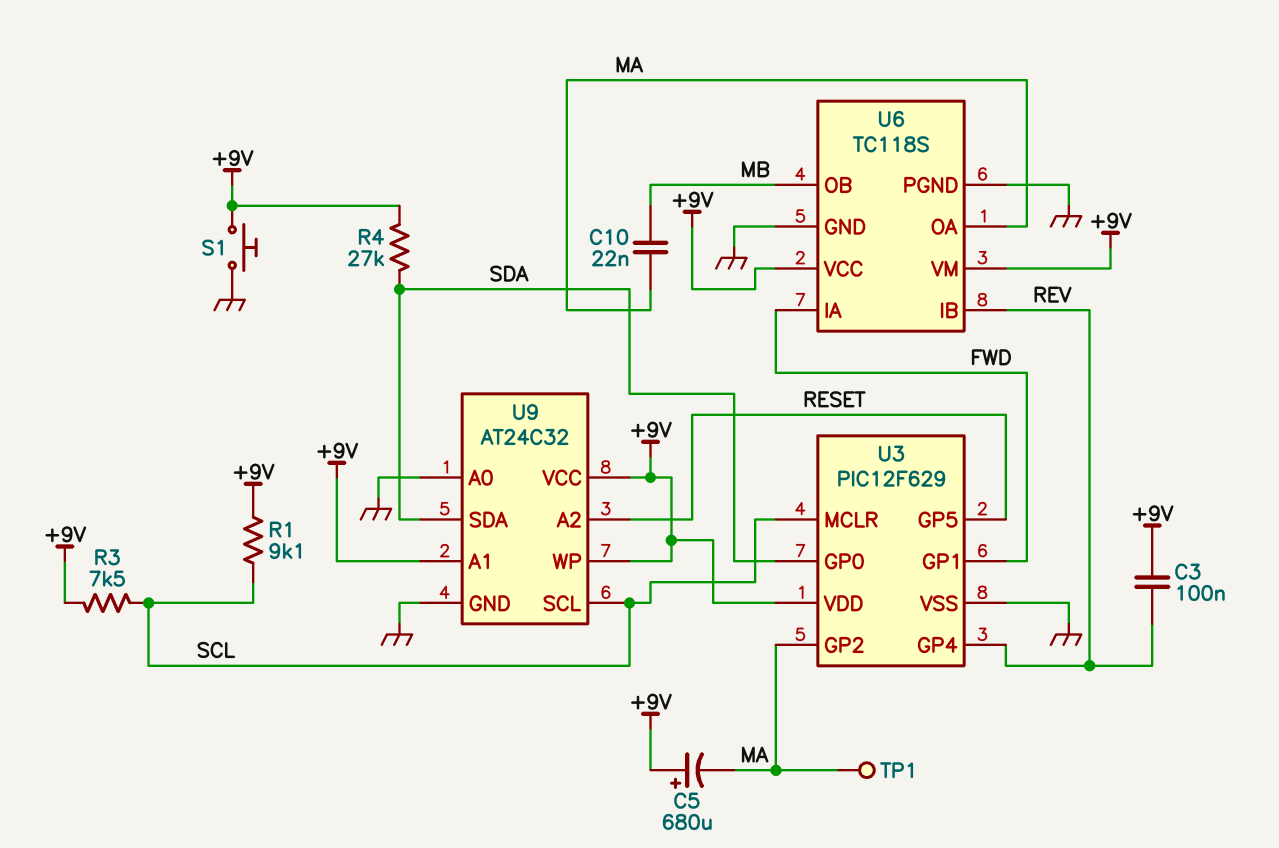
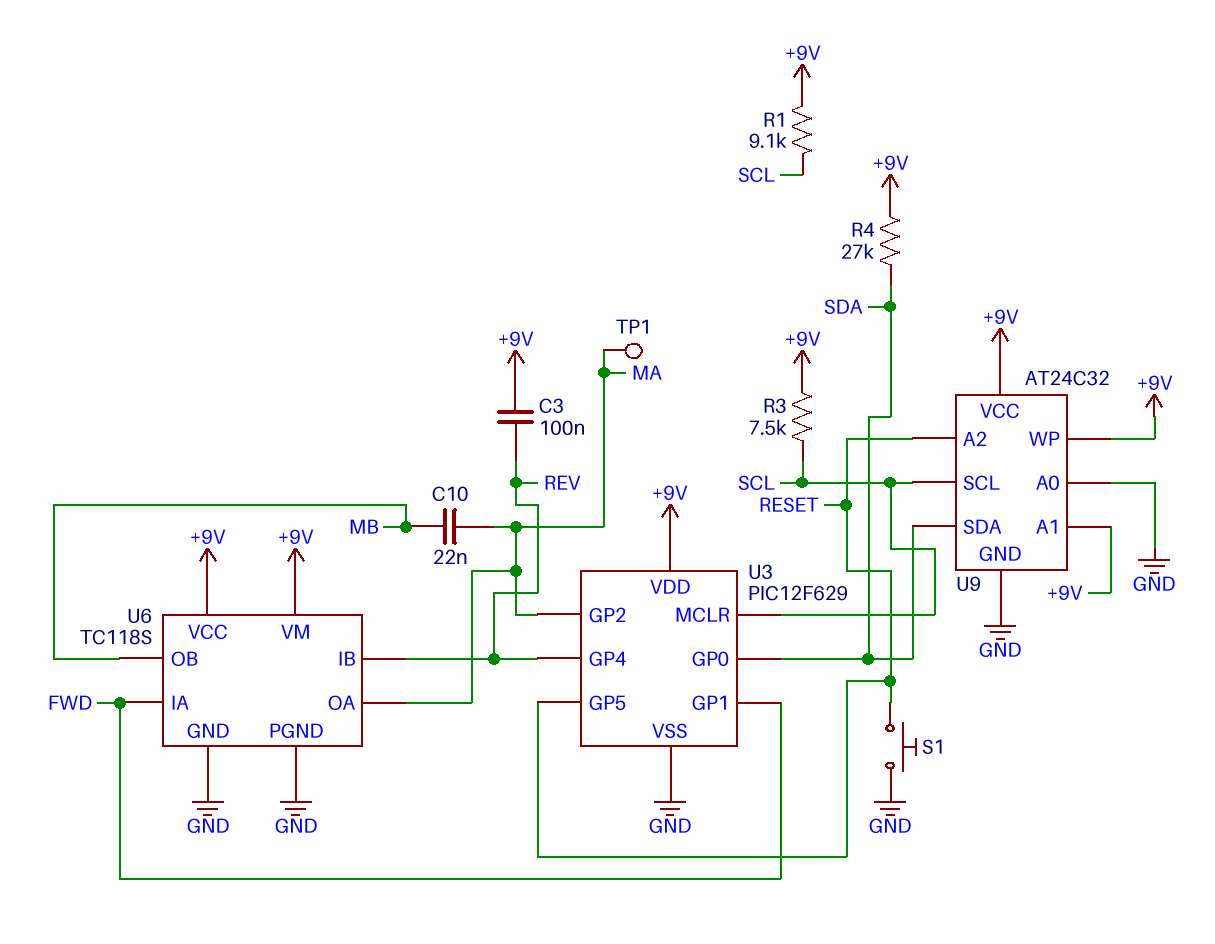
C5: 680uF (plus +9V, minus MA) -> none
S1: button (+9V, GND) -> button (GND, RESET)

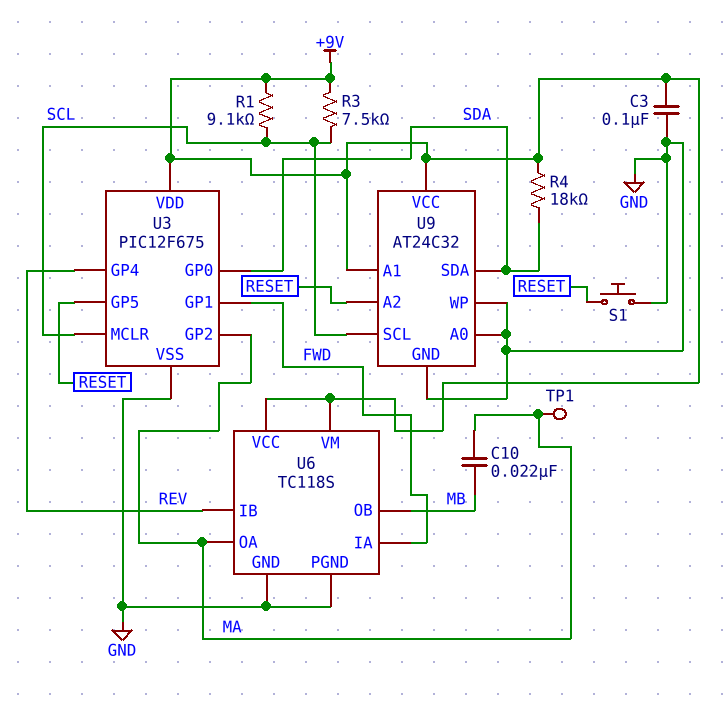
C3: 100nF (+9V, REV) -> 100nF (+9V, GND)
R4: 27k (+9V, SDA) -> 18k (+9V, SDA)
U3: PIC12F629 -> PIC12F675
U9 pin WP: +9V -> GND

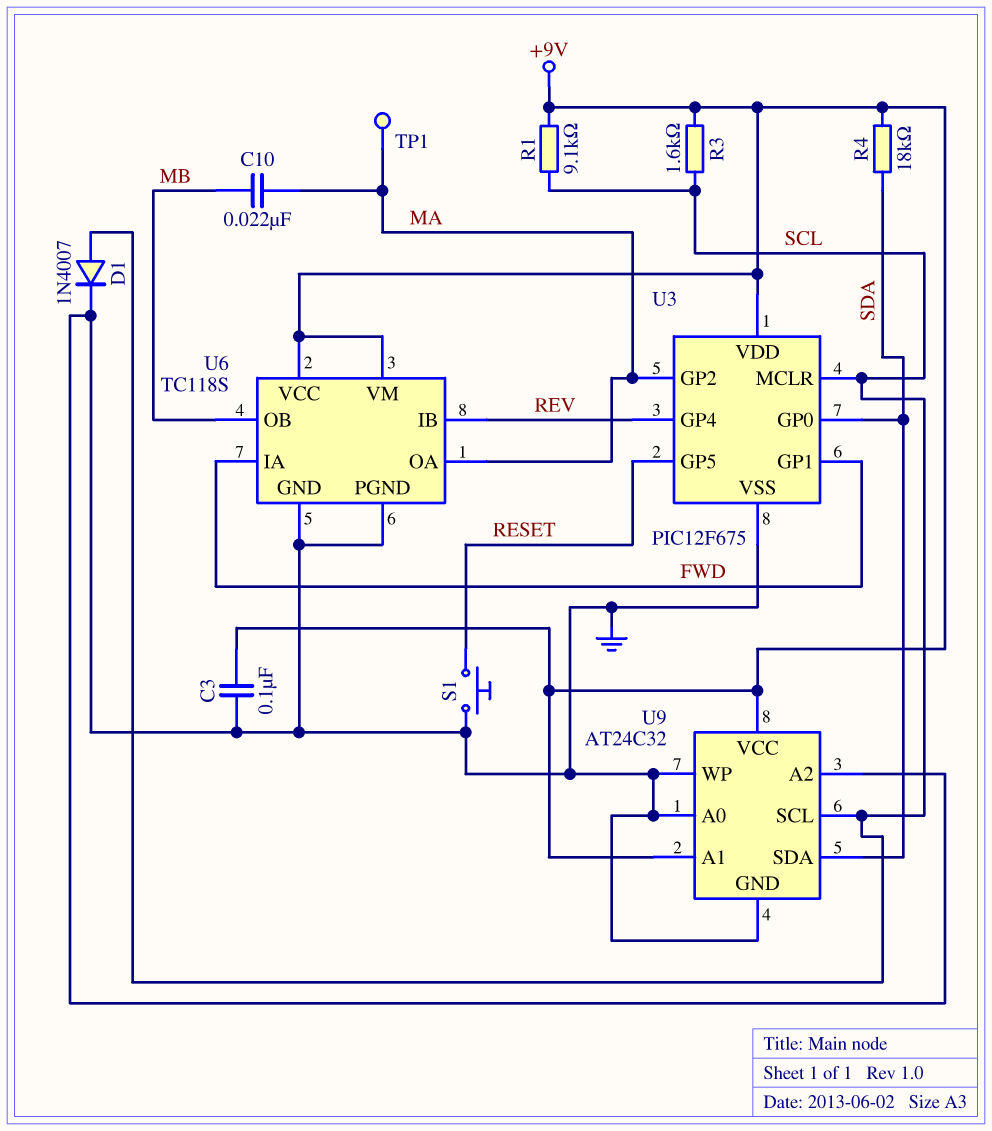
D1: none -> diode 1N4007 (A SCL, K GND)
R3: 7.5k (+9V, SCL) -> 1.6k (+9V, SCL)
U9 pin A2: RESET -> GND

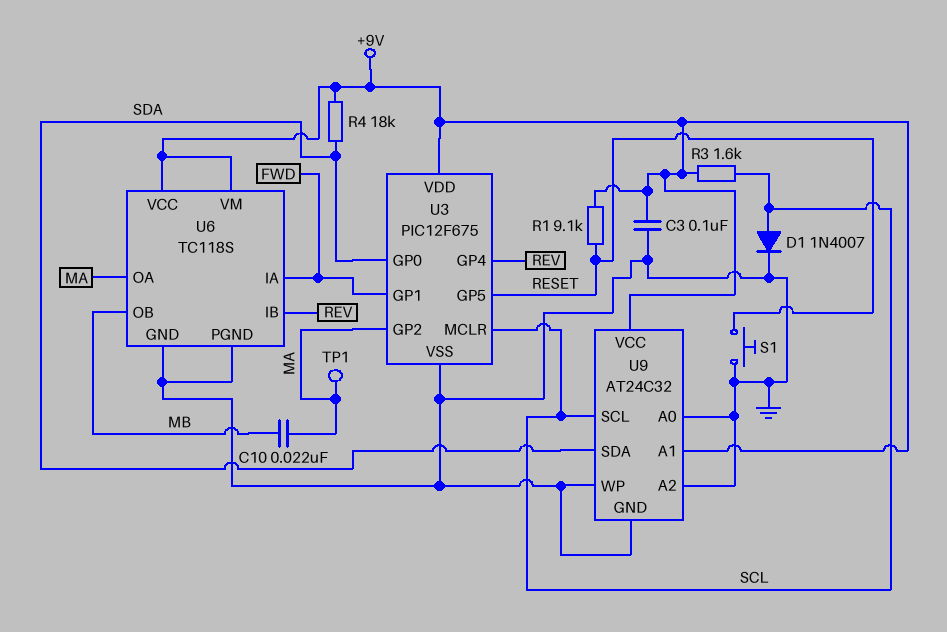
R1: 9.1k (+9V, SCL) -> 9.1k (+9V, RESET)

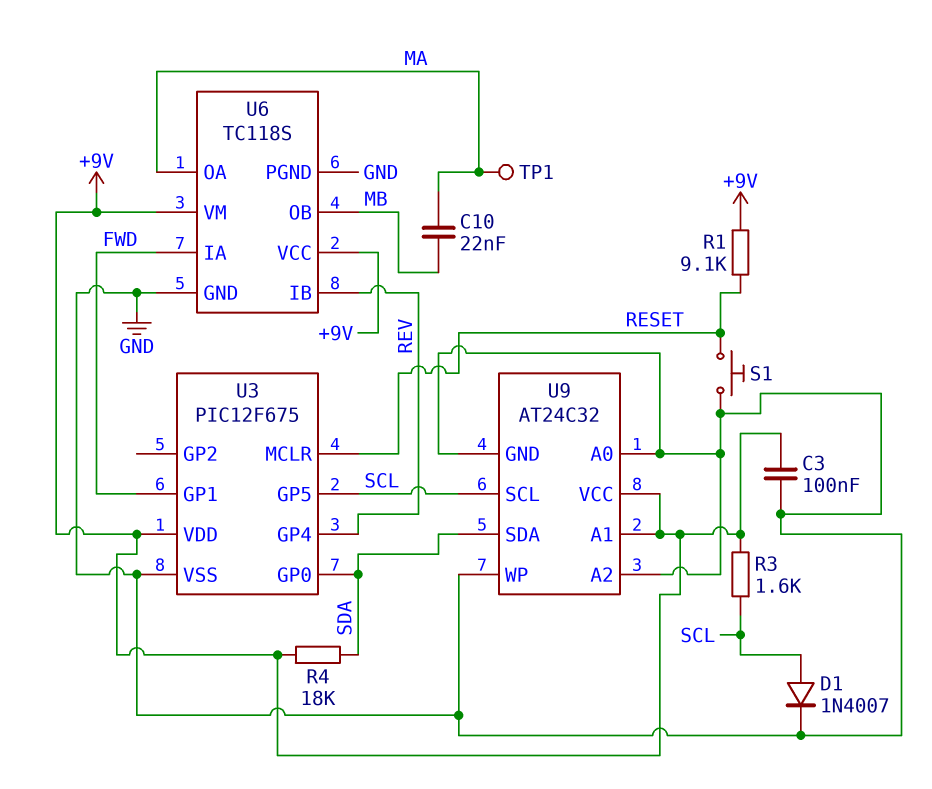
U3 pin GP2: MA -> none
U3 pin GP5: RESET -> SCL
U3 pin MCLR: SCL -> RESET

